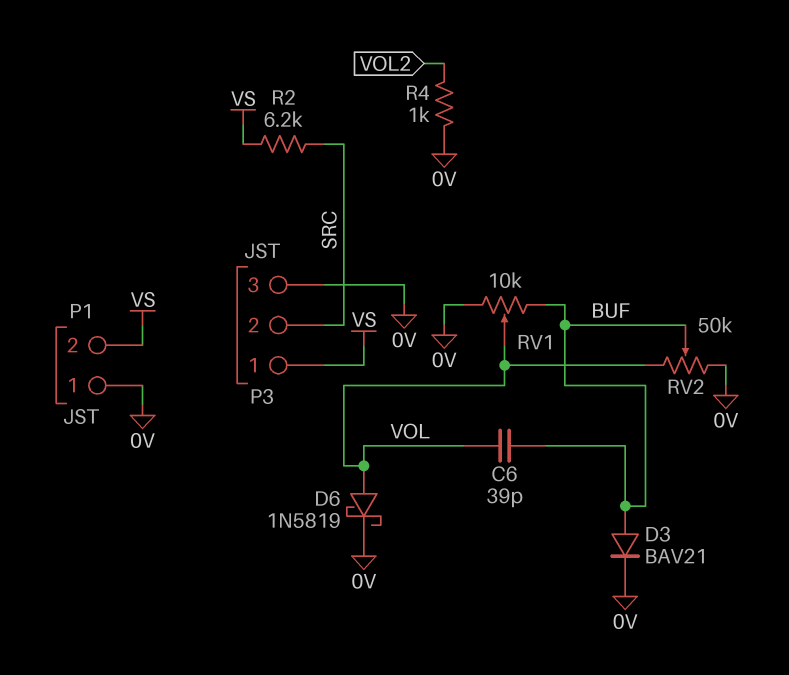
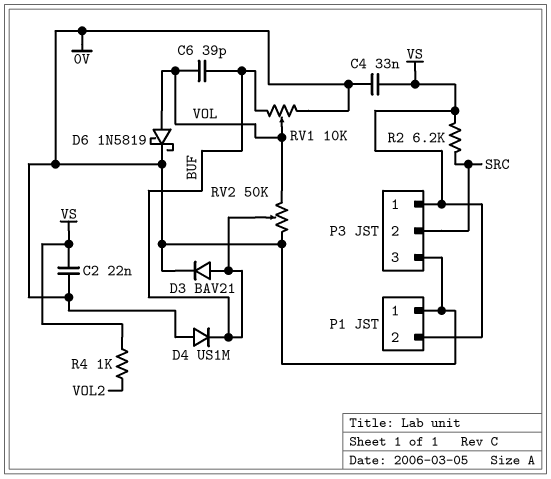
C2: none -> 22nF (0V, VS)
C4: none -> 33nF (0V, VS)
D4: none -> diode US1M (A 0V, K BUF)
R4: 1k (0V, VOL2) -> 1k (VOL2, VS)

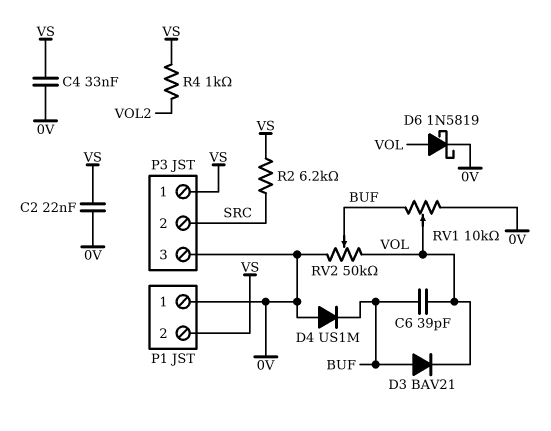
D3: diode BAV21 (A BUF, K 0V) -> diode BAV21 (A BUF, K VOL)

